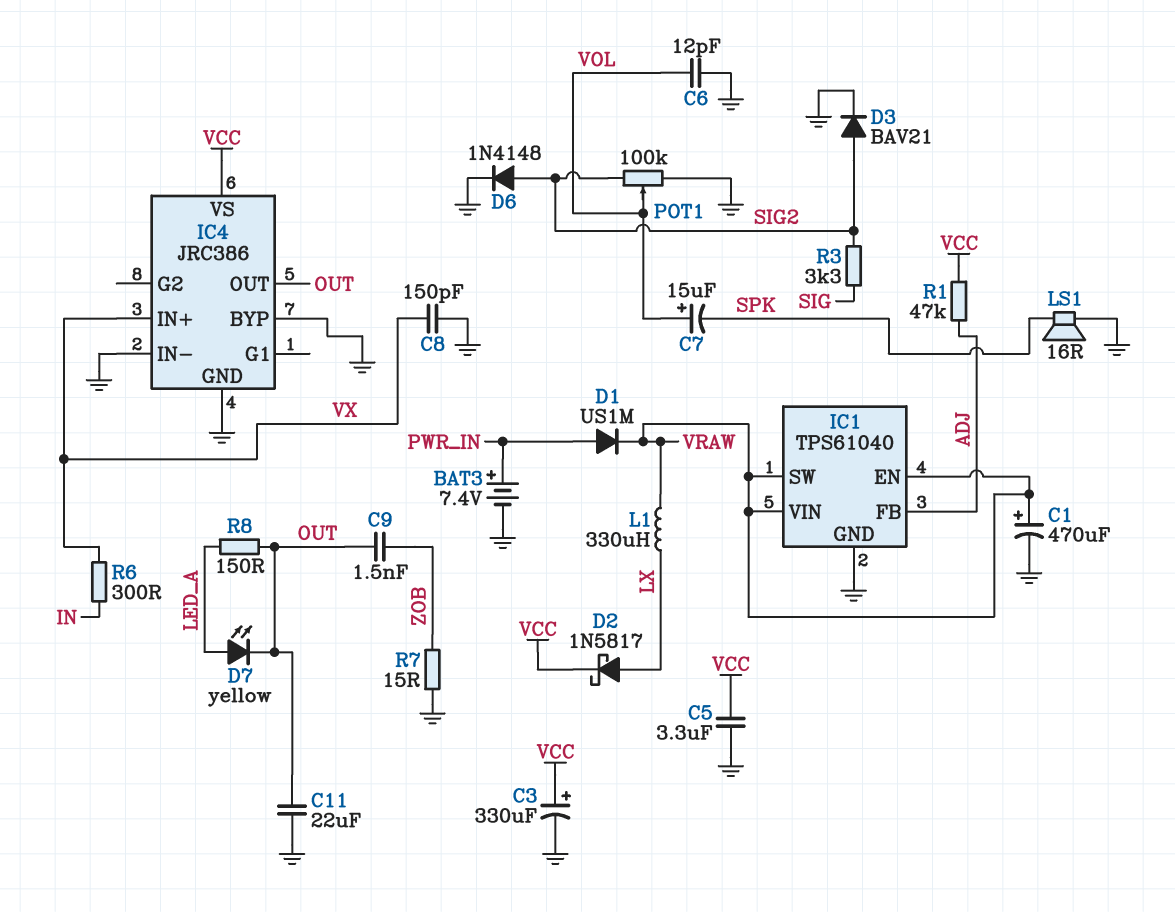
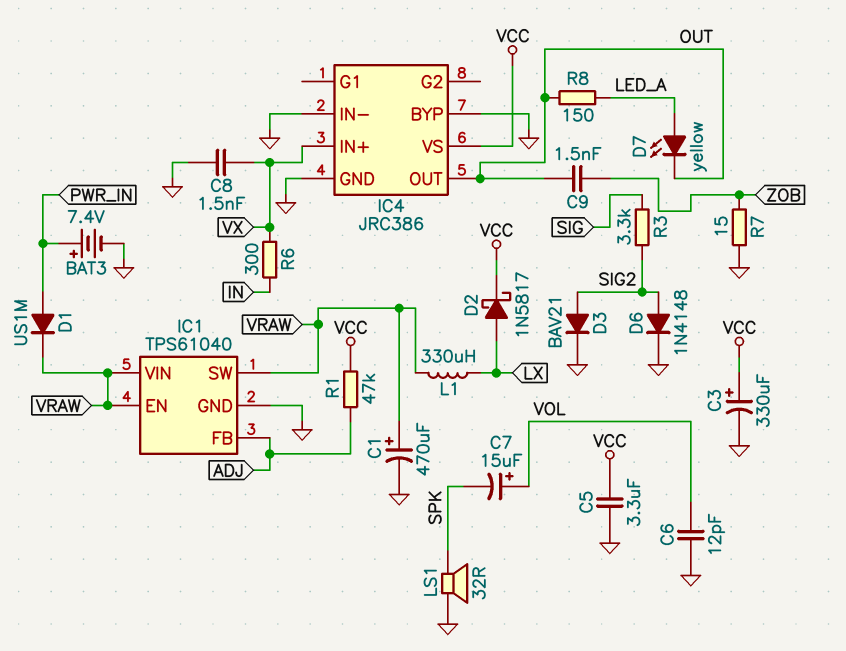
C8: 150pF (GND, VX) -> 1.5nF (GND, VX)
C11: 22uF (GND, OUT) -> none
LS1: speaker 16R (GND, SPK) -> speaker 32R (GND, SPK)
POT1: 100k (GND, SIG2, wiper VOL) -> none

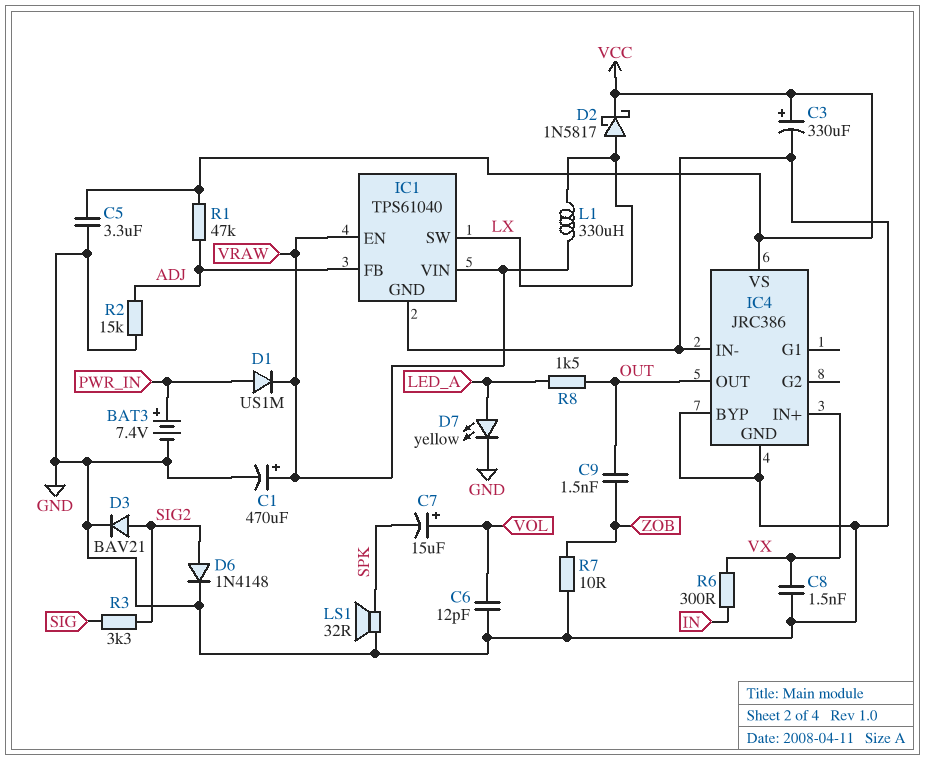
D7: LED yellow (A LED_A, K OUT) -> LED yellow (A LED_A, K GND)
IC1 pin SW: VRAW -> LX
R2: none -> 15k (ADJ, GND)
R7: 15 (GND, ZOB) -> 10 (GND, ZOB)
R8: 150 (LED_A, OUT) -> 1.5k (LED_A, OUT)

